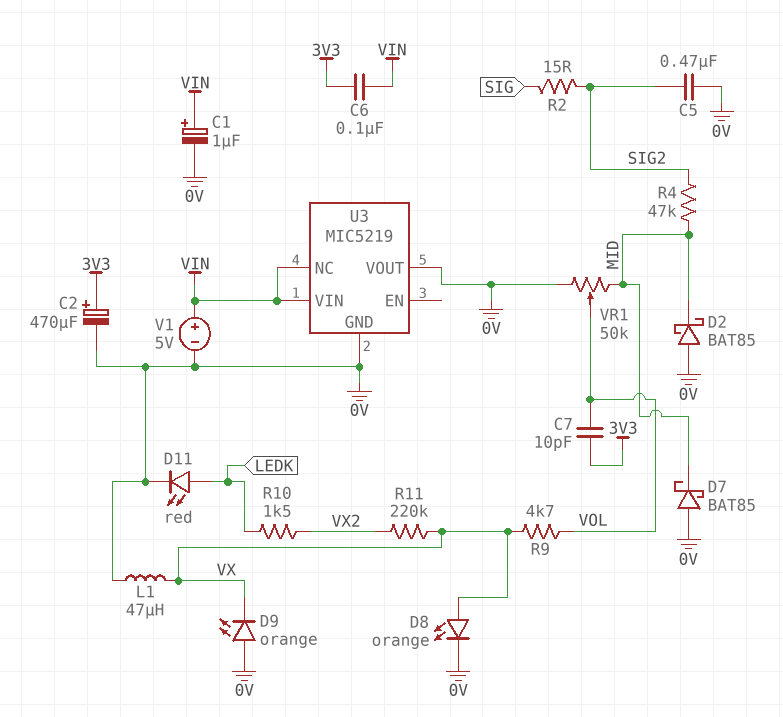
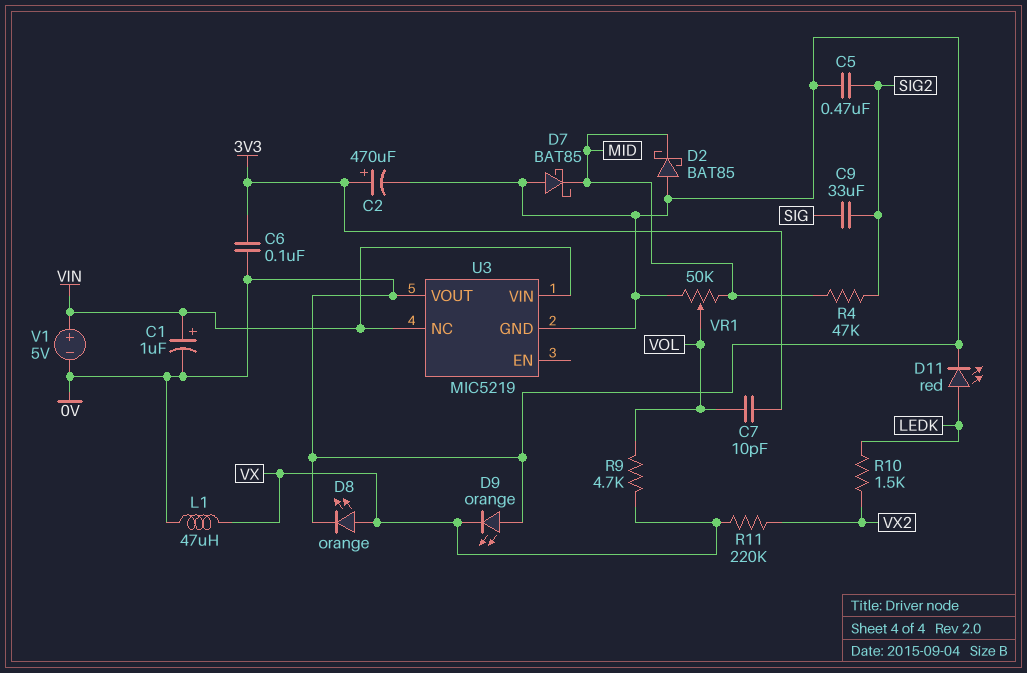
C6: 100nF (3V3, VIN) -> 100nF (0V, 3V3)
C9: none -> 33uF (SIG, SIG2)
R2: 15 (SIG, SIG2) -> none

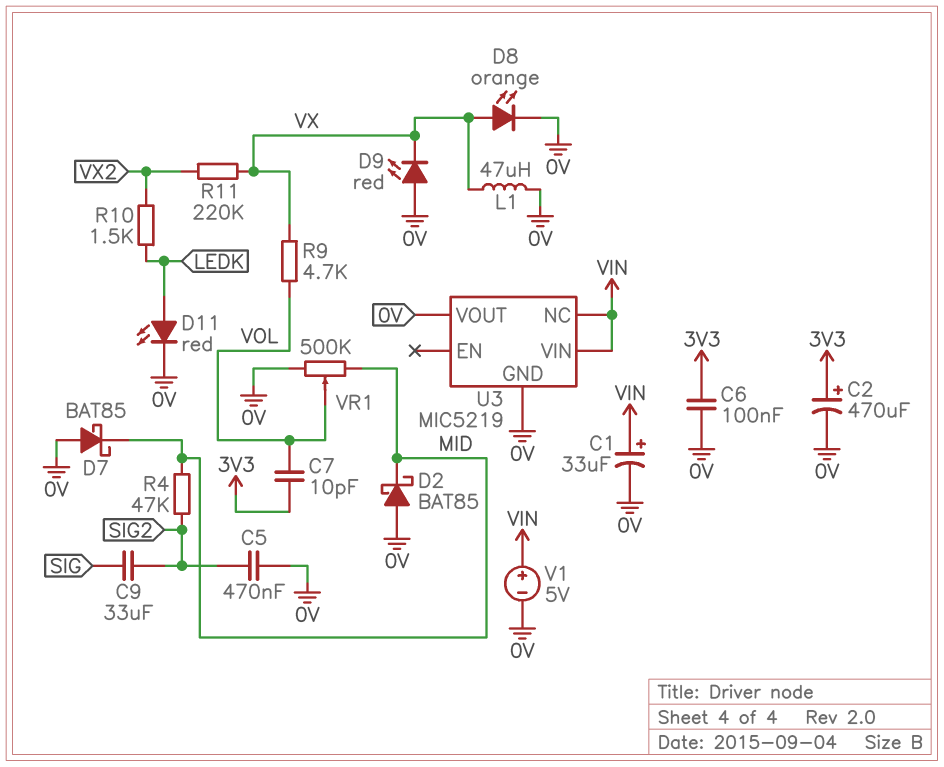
C1: 1uF (plus VIN, minus 0V) -> 33uF (plus VIN, minus 0V)
D9: LED orange (A 0V, K VX) -> LED red (A 0V, K VX)
VR1: 50k (0V, MID, wiper VOL) -> 500k (0V, MID, wiper VOL)

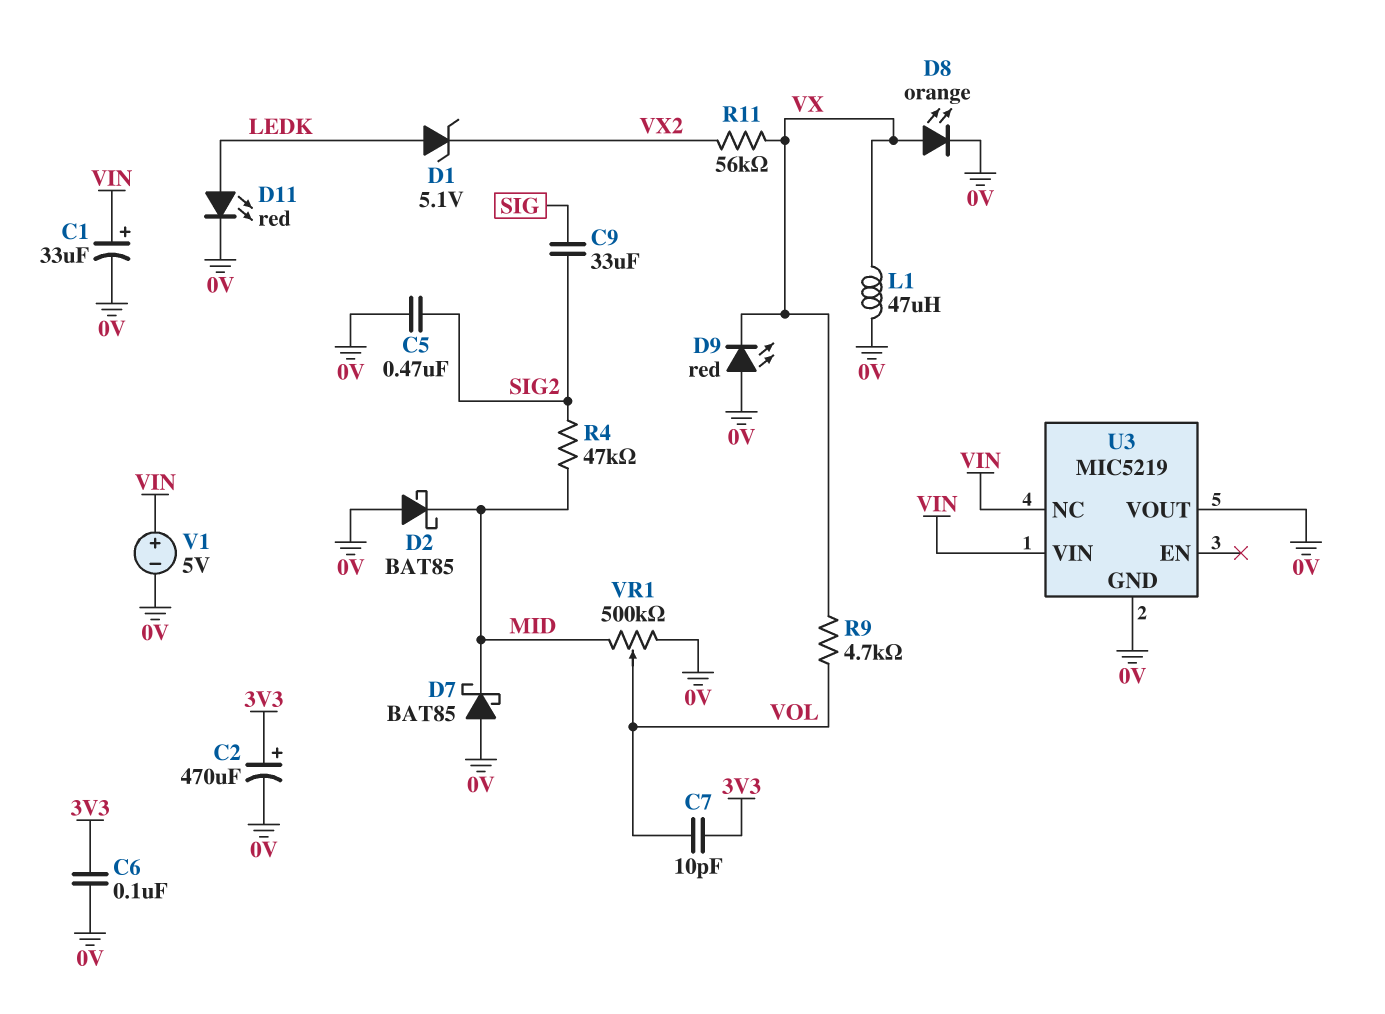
D1: none -> zener 5.1V (A LEDK, K VX2)
R10: 1.5k (LEDK, VX2) -> none
R11: 220k (VX, VX2) -> 56k (VX, VX2)

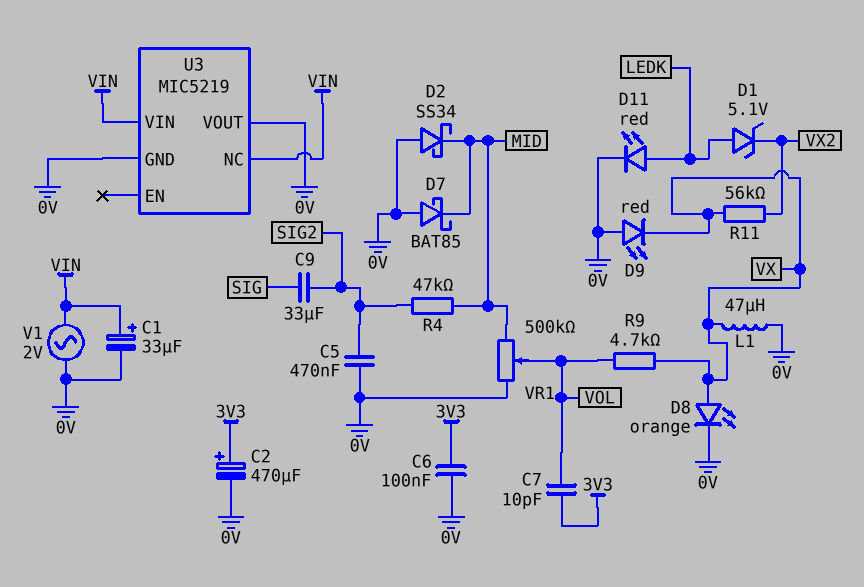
D2: schottky BAT85 (A 0V, K MID) -> schottky SS34 (A 0V, K MID)
V1: 5V (plus VIN, minus 0V) -> AC 2V (0V, VIN)

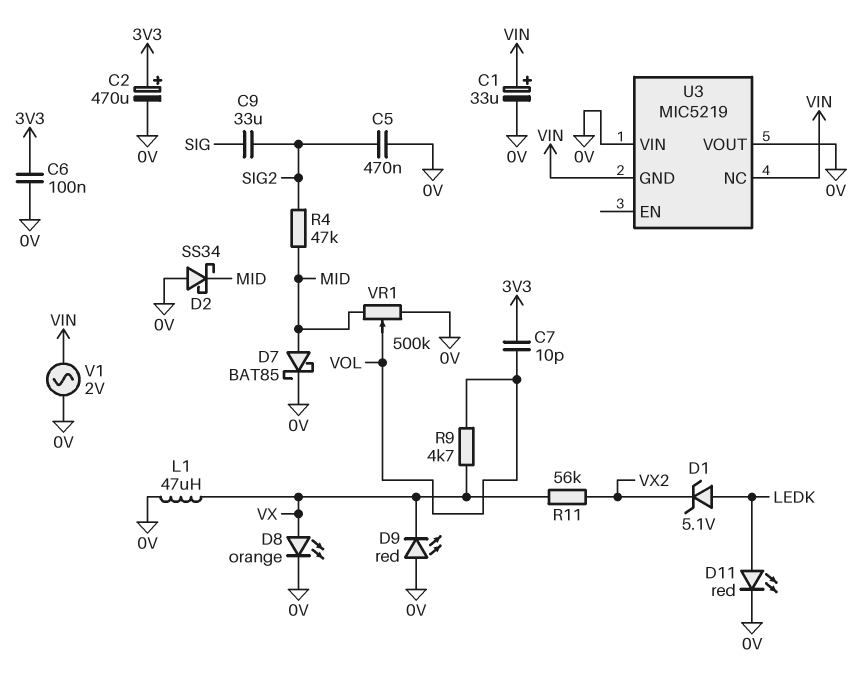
D7: schottky BAT85 (A 0V, K MID) -> schottky BAT85 (A MID, K 0V)
U3 pin GND: 0V -> VIN
U3 pin VIN: VIN -> 0V

